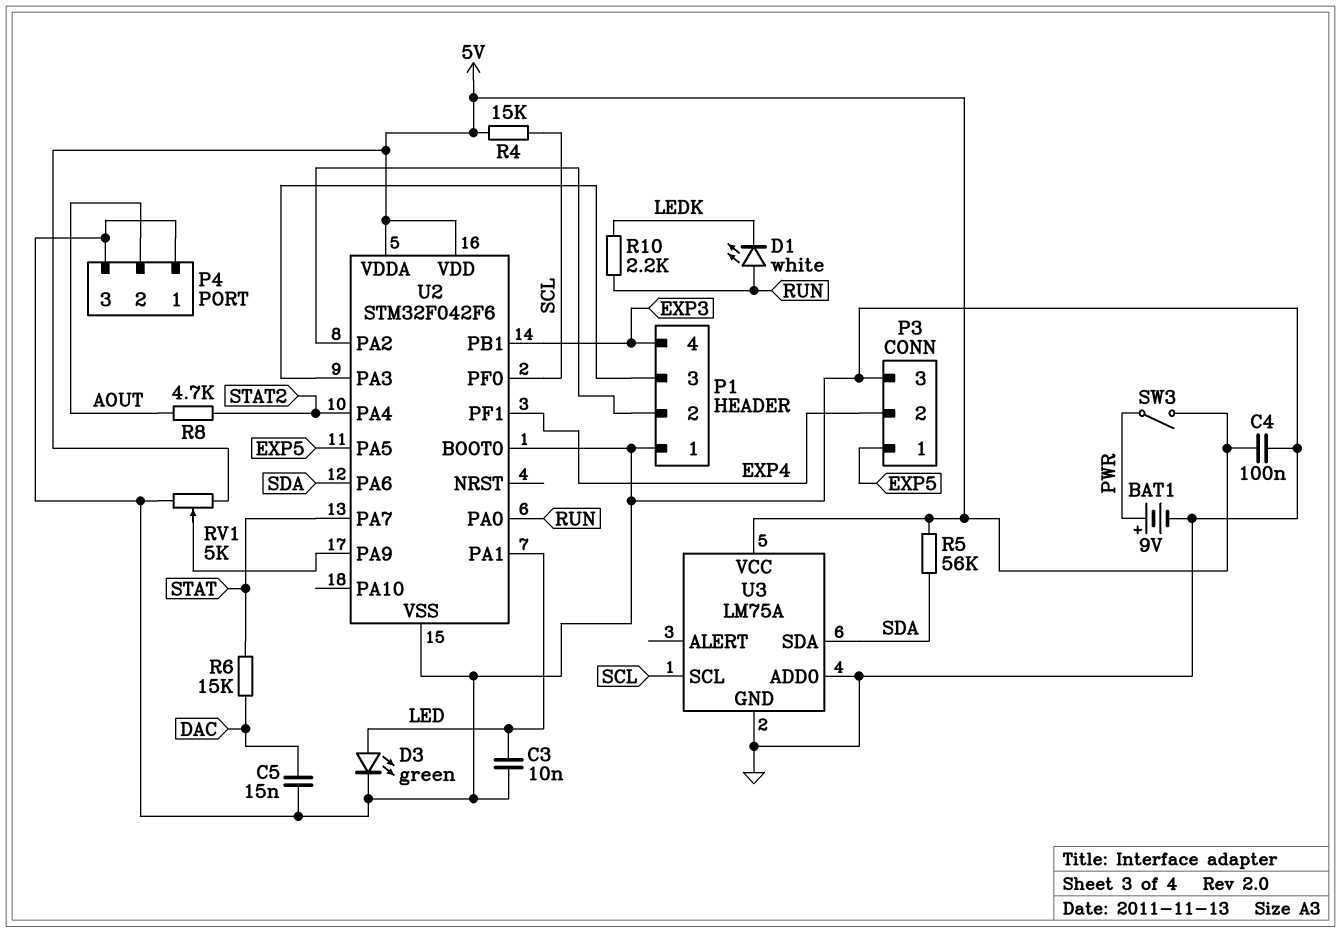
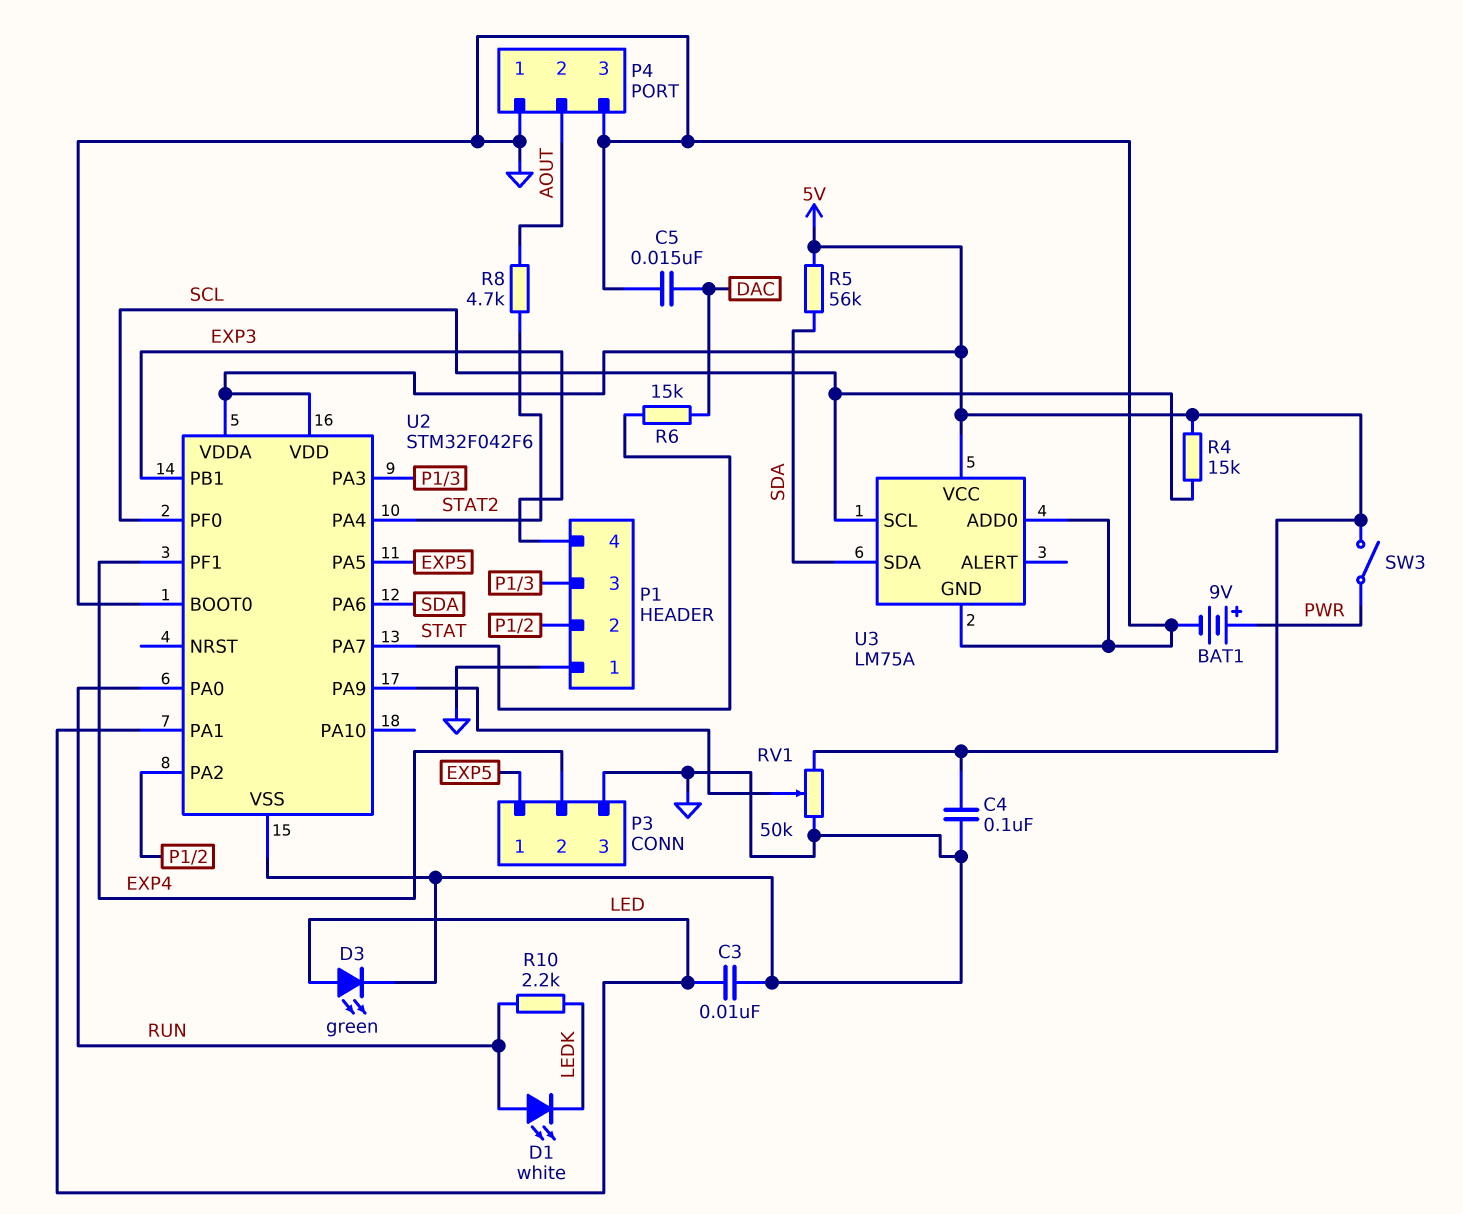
RV1: 5k (5V, GND, wiper U2/PA9) -> 50k (5V, GND, wiper U2/PA9)

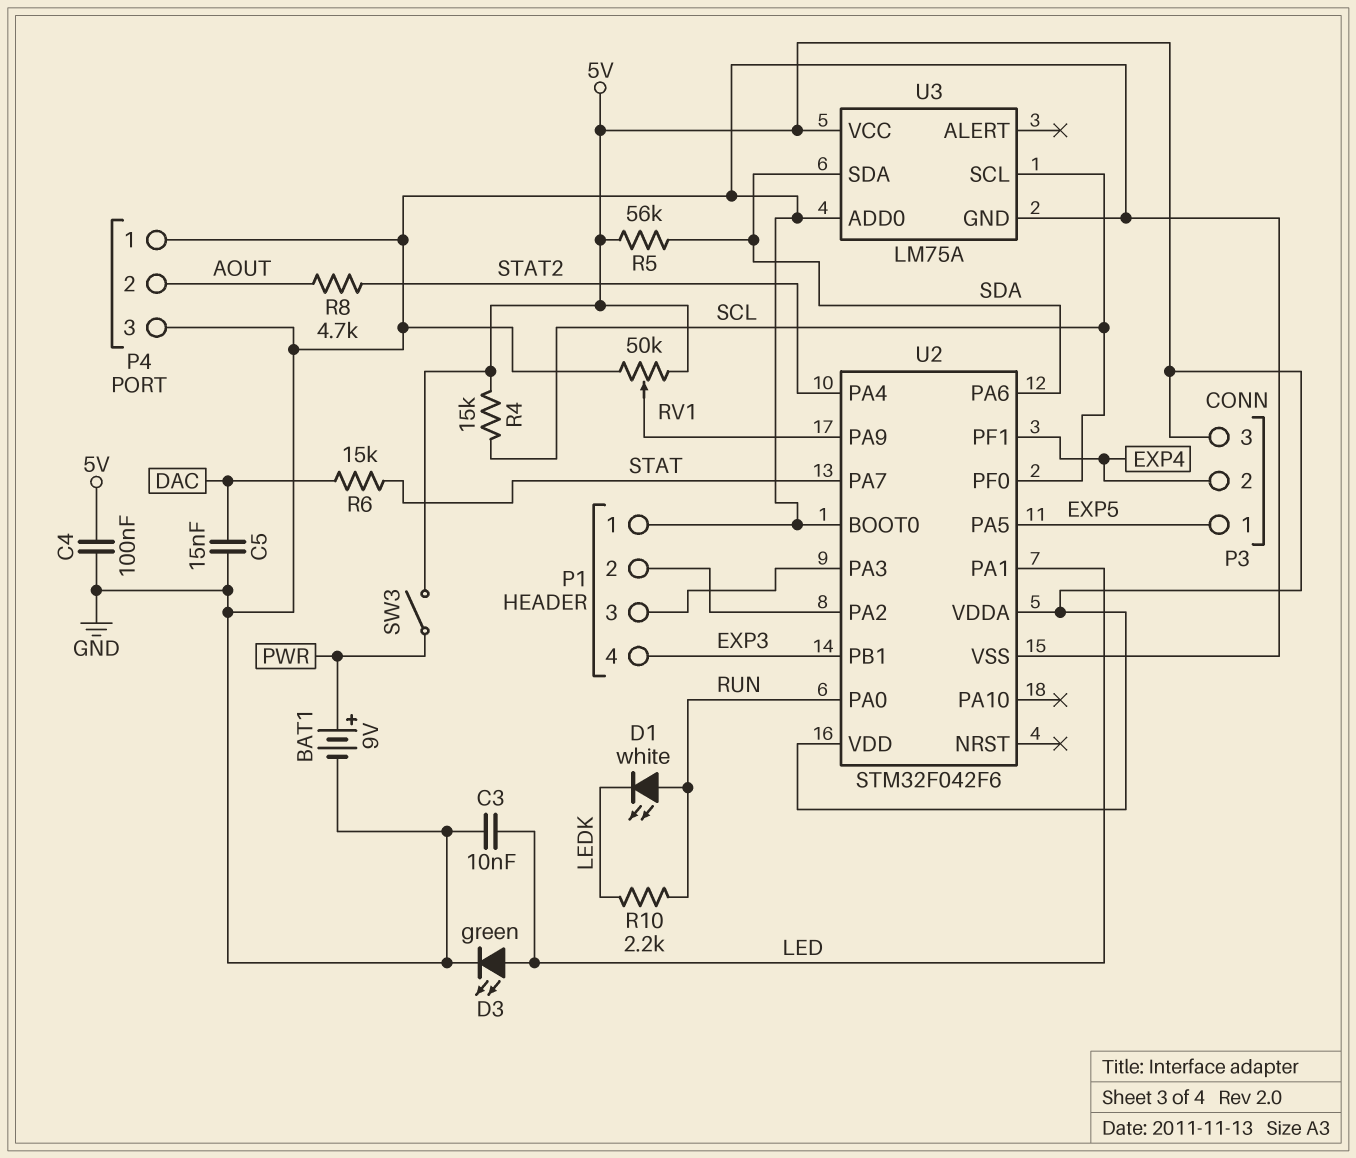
P3 pin 3: GND -> 5V

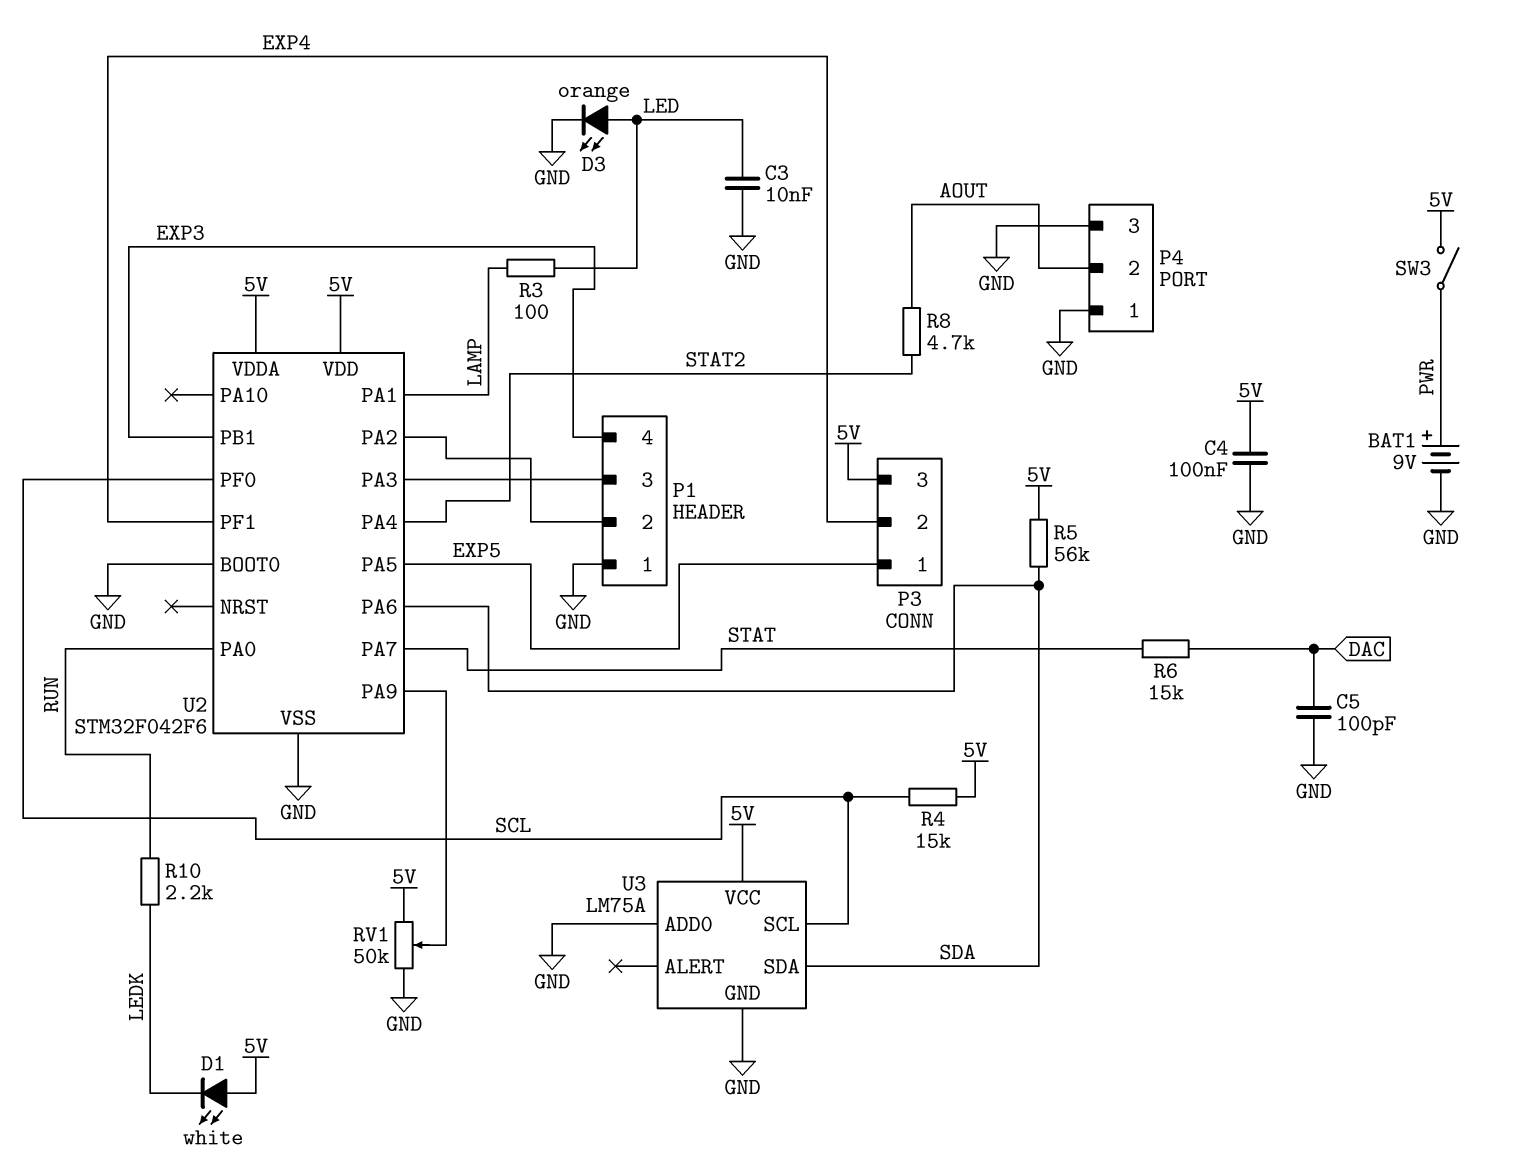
C5: 15nF (DAC, GND) -> 100pF (DAC, GND)
D1: LED white (A RUN, K LEDK) -> LED white (A 5V, K LEDK)
D3: LED green (A LED, K GND) -> LED orange (A LED, K GND)
R3: none -> 100 (LAMP, LED)
U2 pin PA1: LED -> LAMP

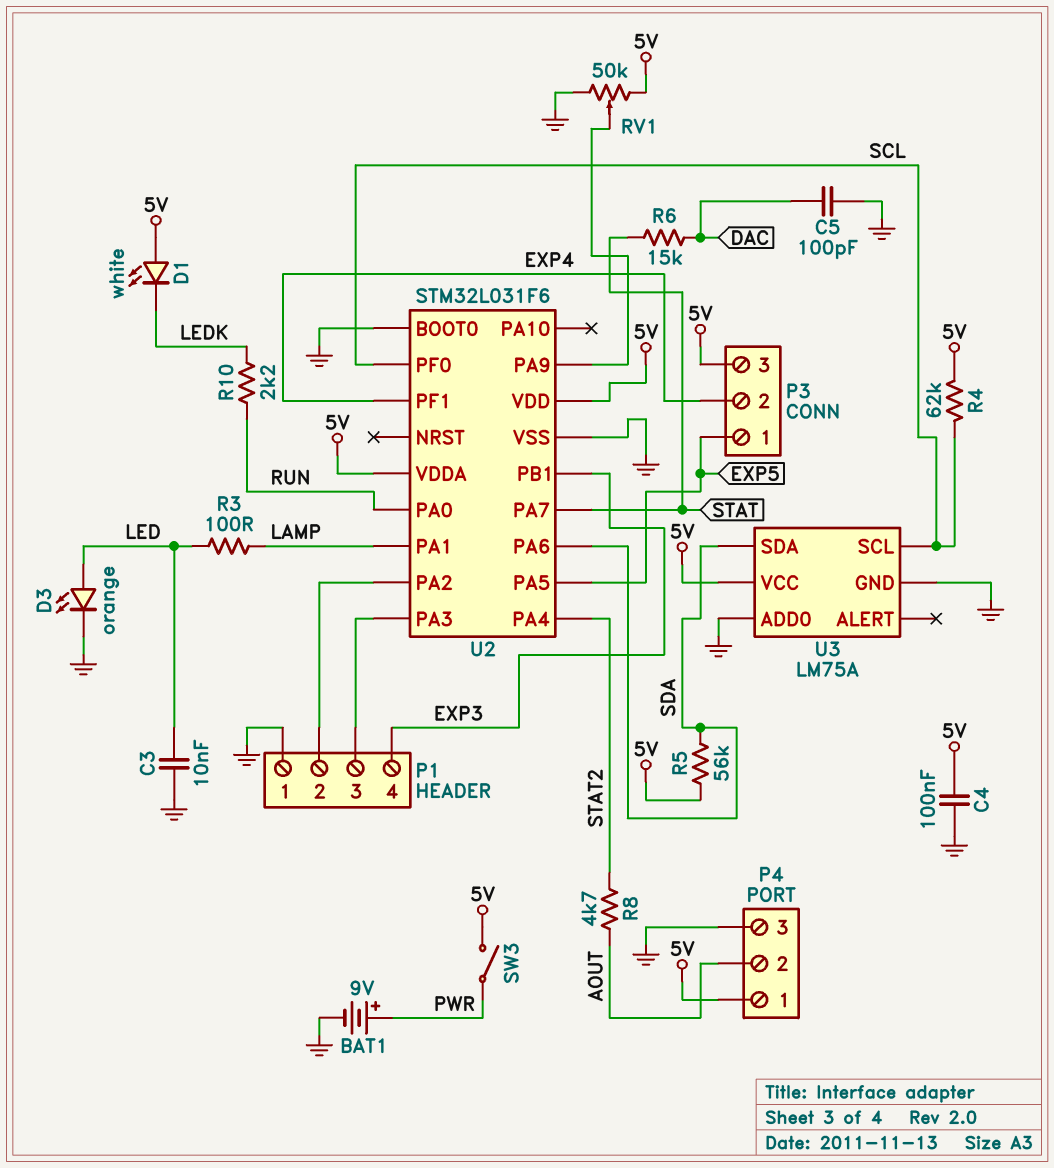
P4 pin 1: GND -> 5V
R4: 15k (5V, SCL) -> 62k (5V, SCL)
U2: STM32F042F6 -> STM32L031F6

